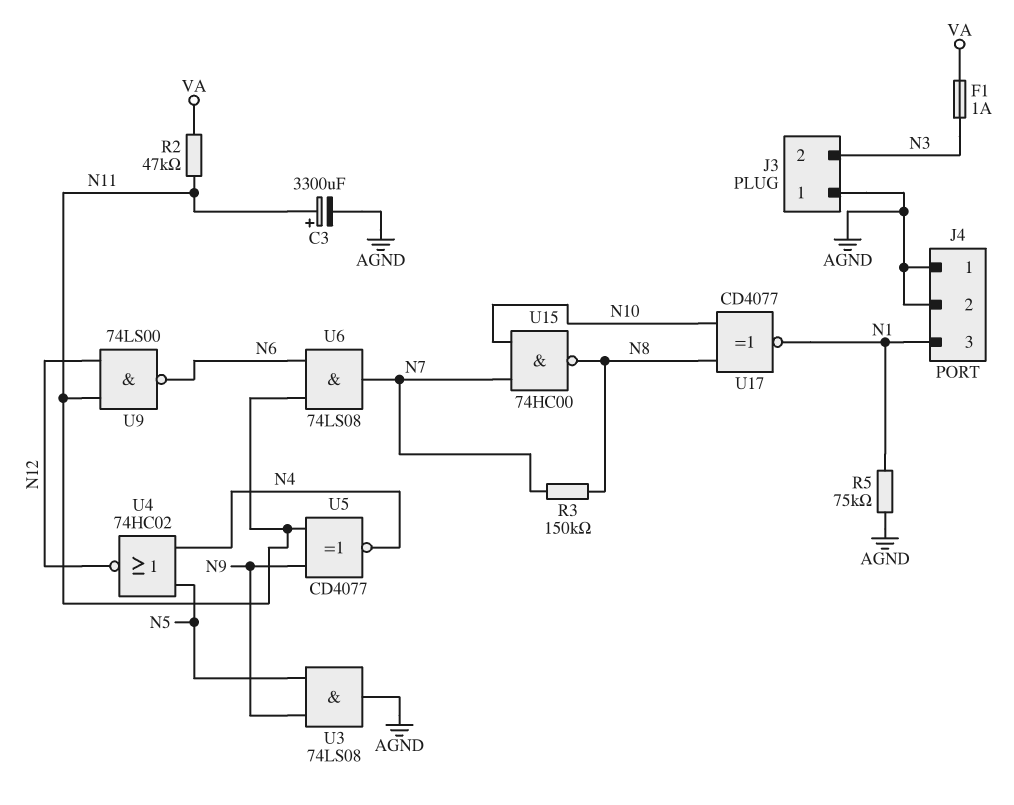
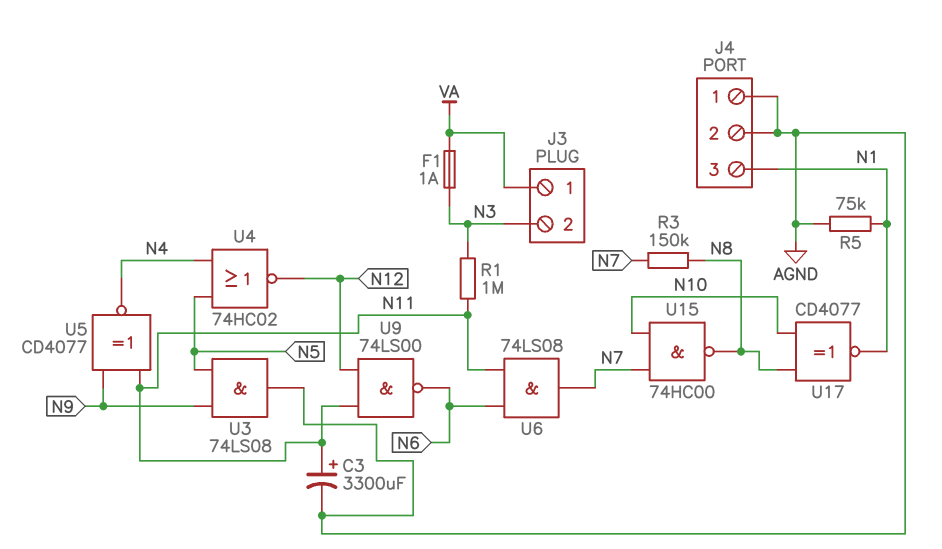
J3 pin 1: AGND -> VA
R1: none -> 1M (N3, N11)
R2: 47k (N11, VA) -> none

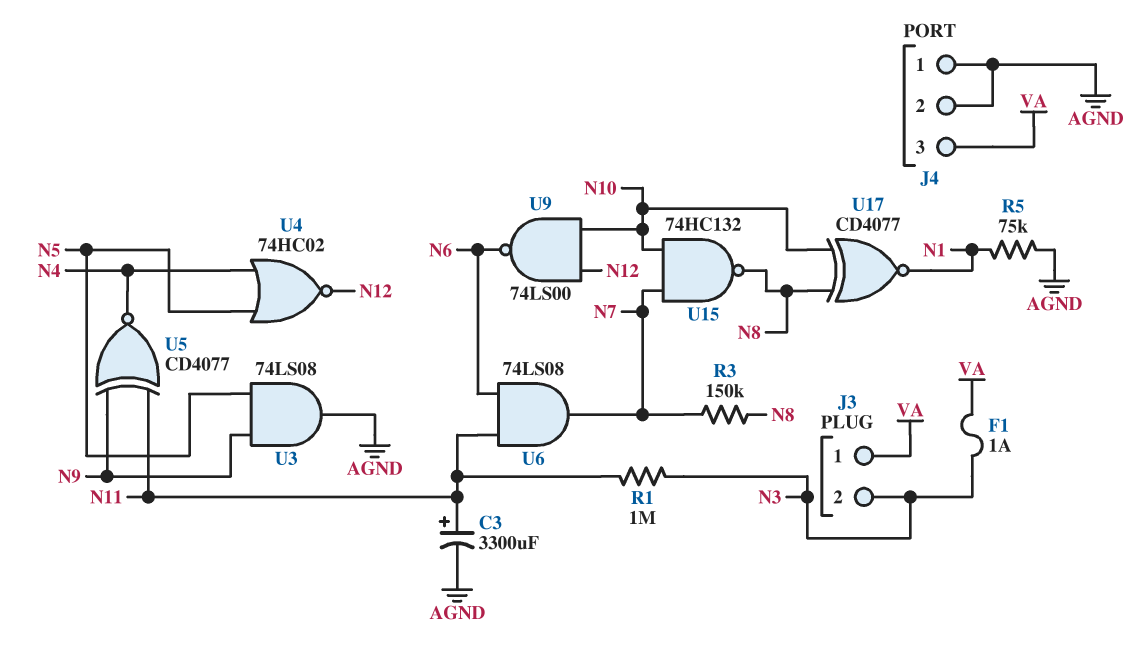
J4 pin 3: N1 -> VA
U9: NAND 74LS00 (in N11, in N12, out N6) -> NAND 74LS00 (in N10, in N12, out N6)
U15: NAND 74HC00 (in N7, in N10, out N8) -> NAND 74HC132 (in N7, in N10, out N8)

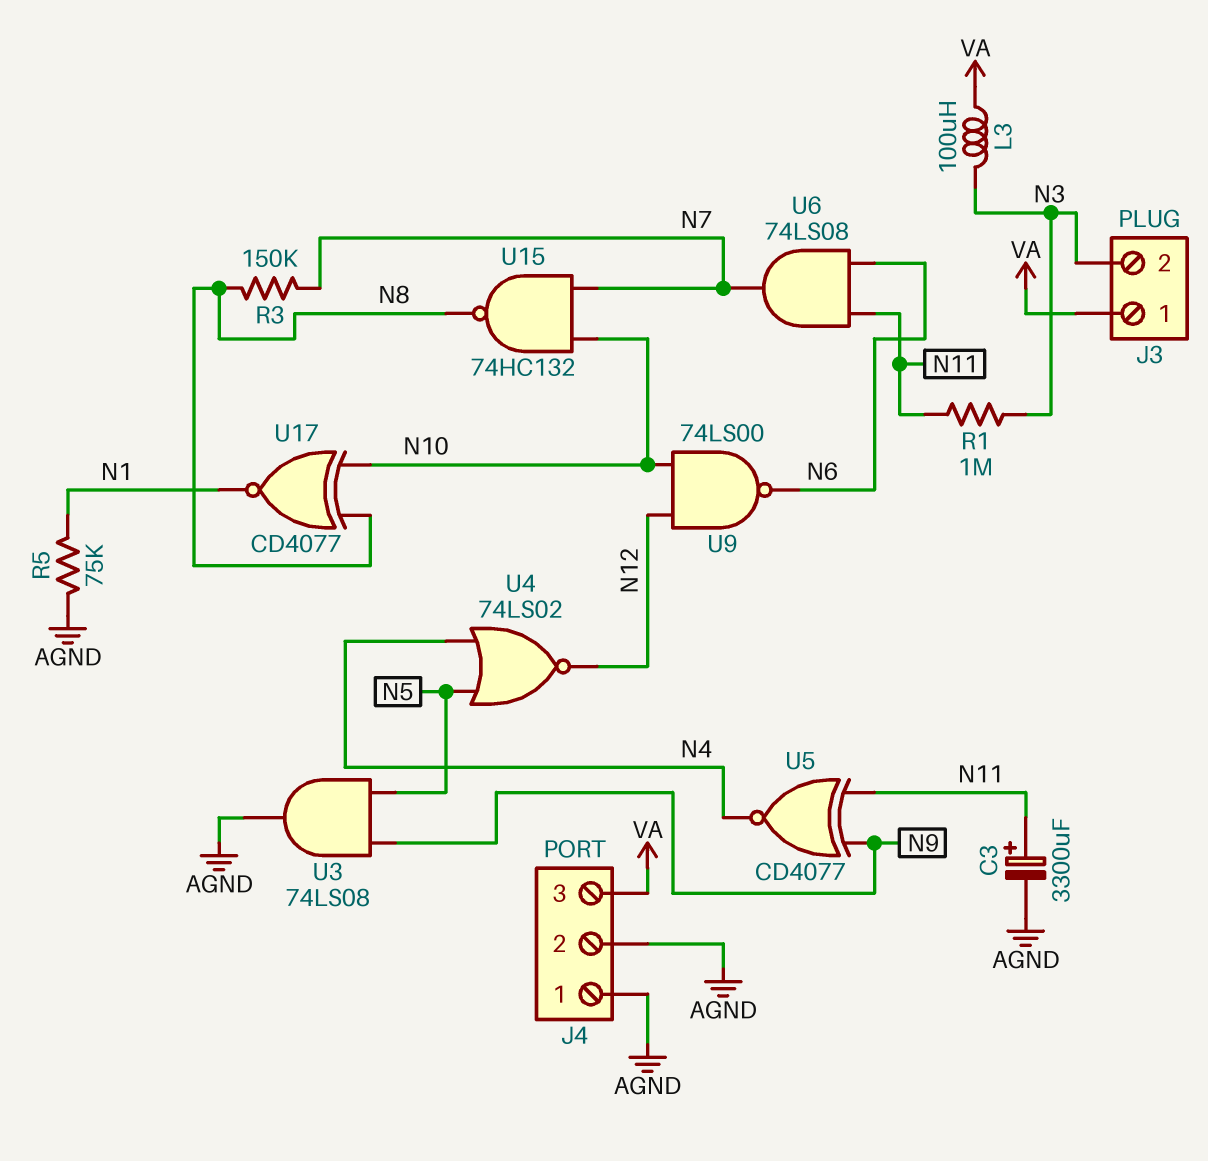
F1: 1A (N3, VA) -> none
L3: none -> 100uH (N3, VA)
U4: NOR 74HC02 (in N4, in N5, out N12) -> NOR 74LS02 (in N4, in N5, out N12)

